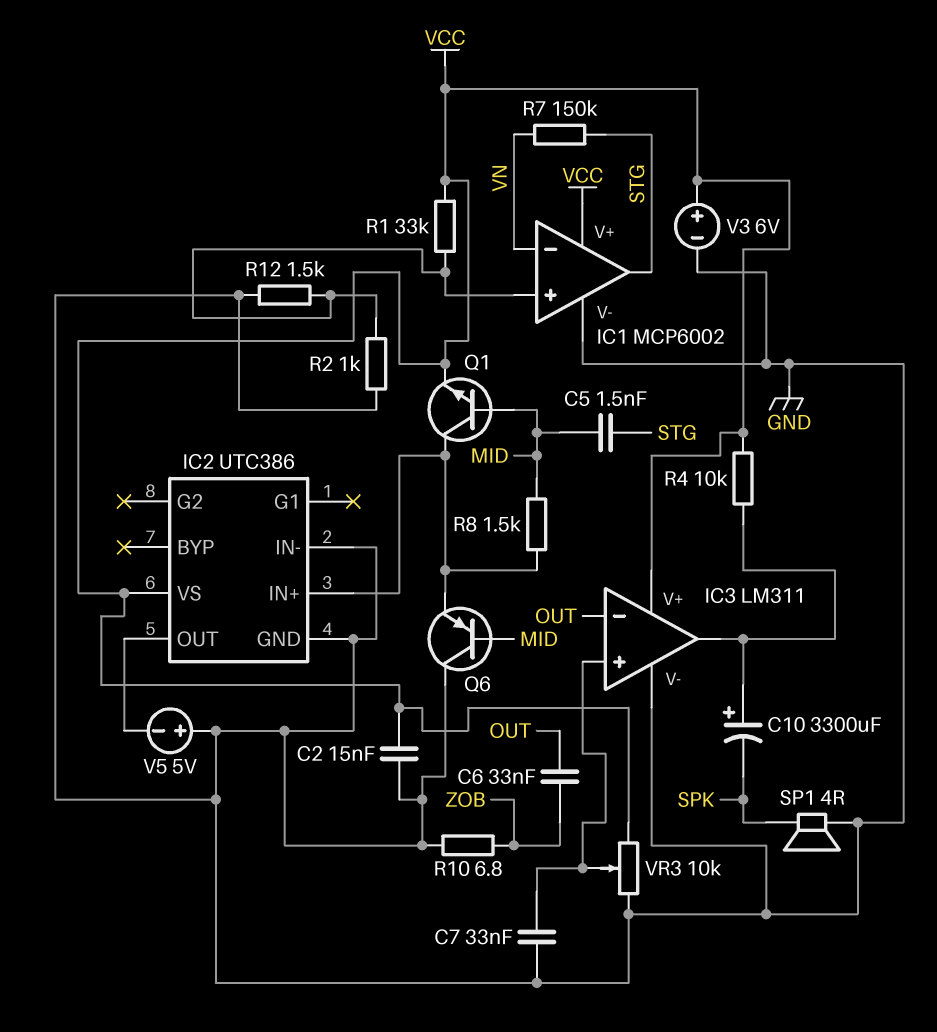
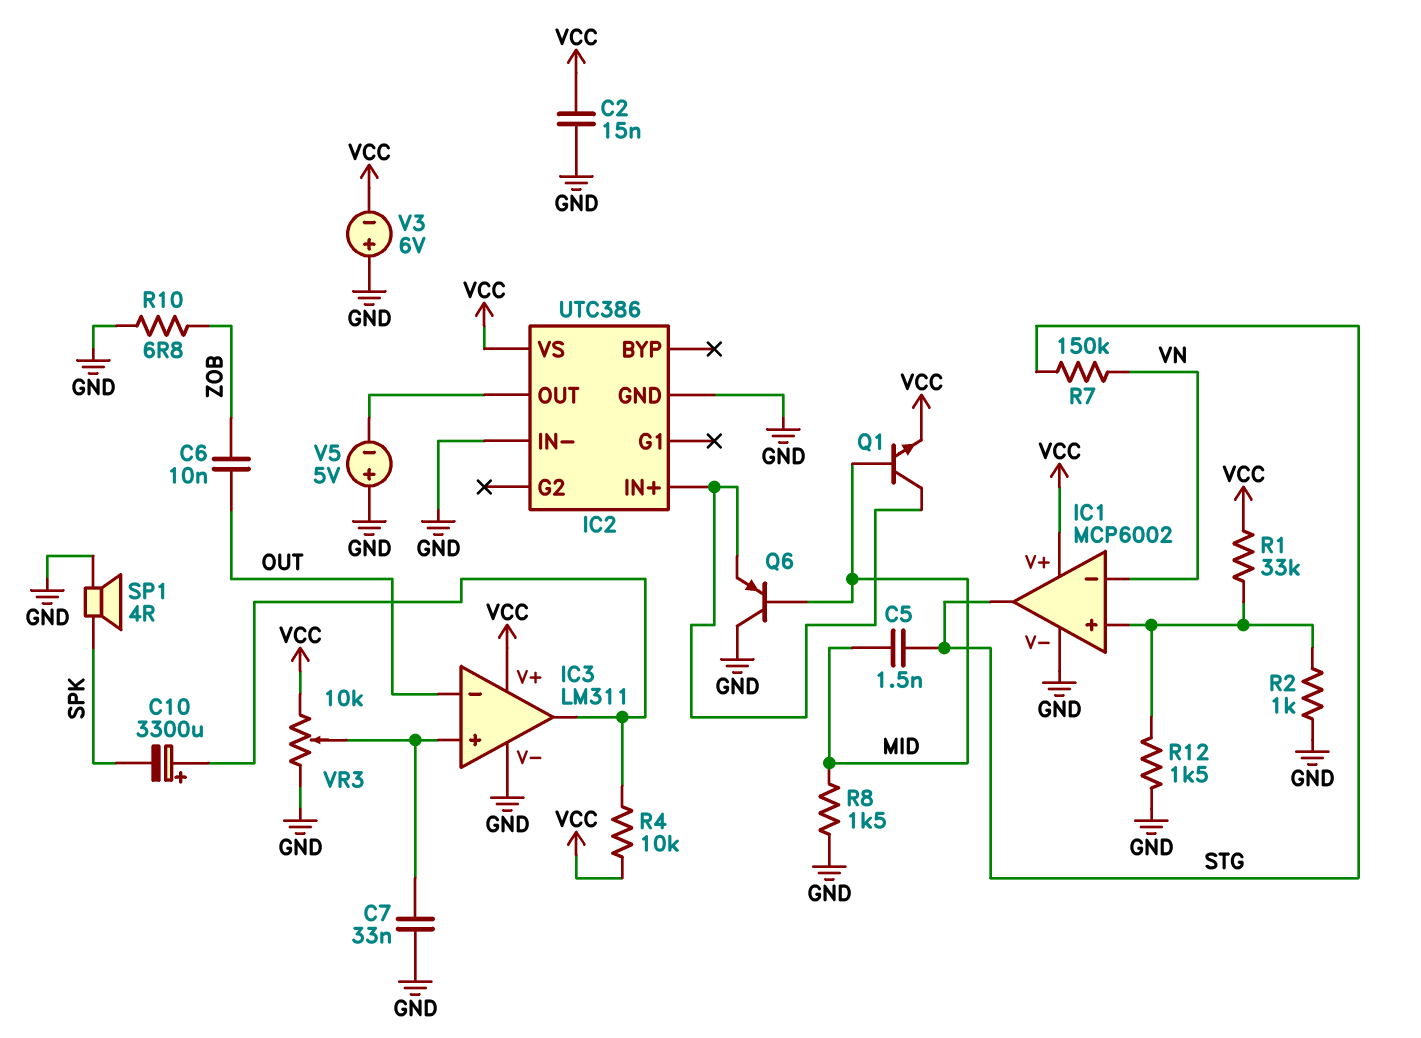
C6: 33nF (OUT, ZOB) -> 10nF (OUT, ZOB)
R8: 1.5k (IC2/IN+, MID) -> 1.5k (GND, MID)
V3: 6V (plus VCC, minus GND) -> 6V (plus GND, minus VCC)

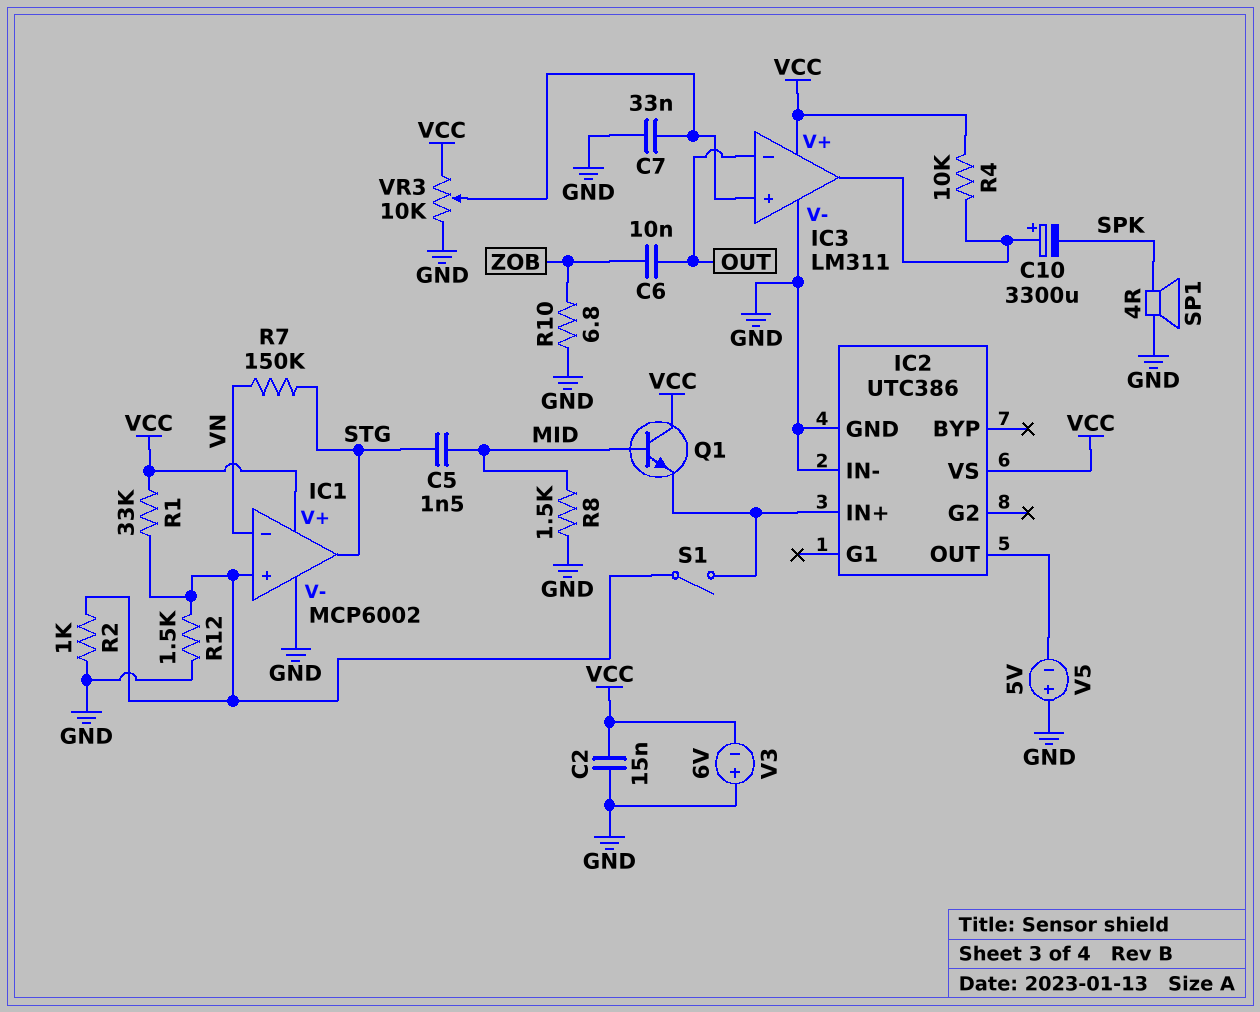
Q1: NPN (B MID, C IC2/IN+, E VCC) -> NPN (B MID, C VCC, E IC2/IN+)
Q6: PNP (B MID, C GND, E IC2/IN+) -> none
S1: none -> switch (IC1/in+, IC2/IN+)

